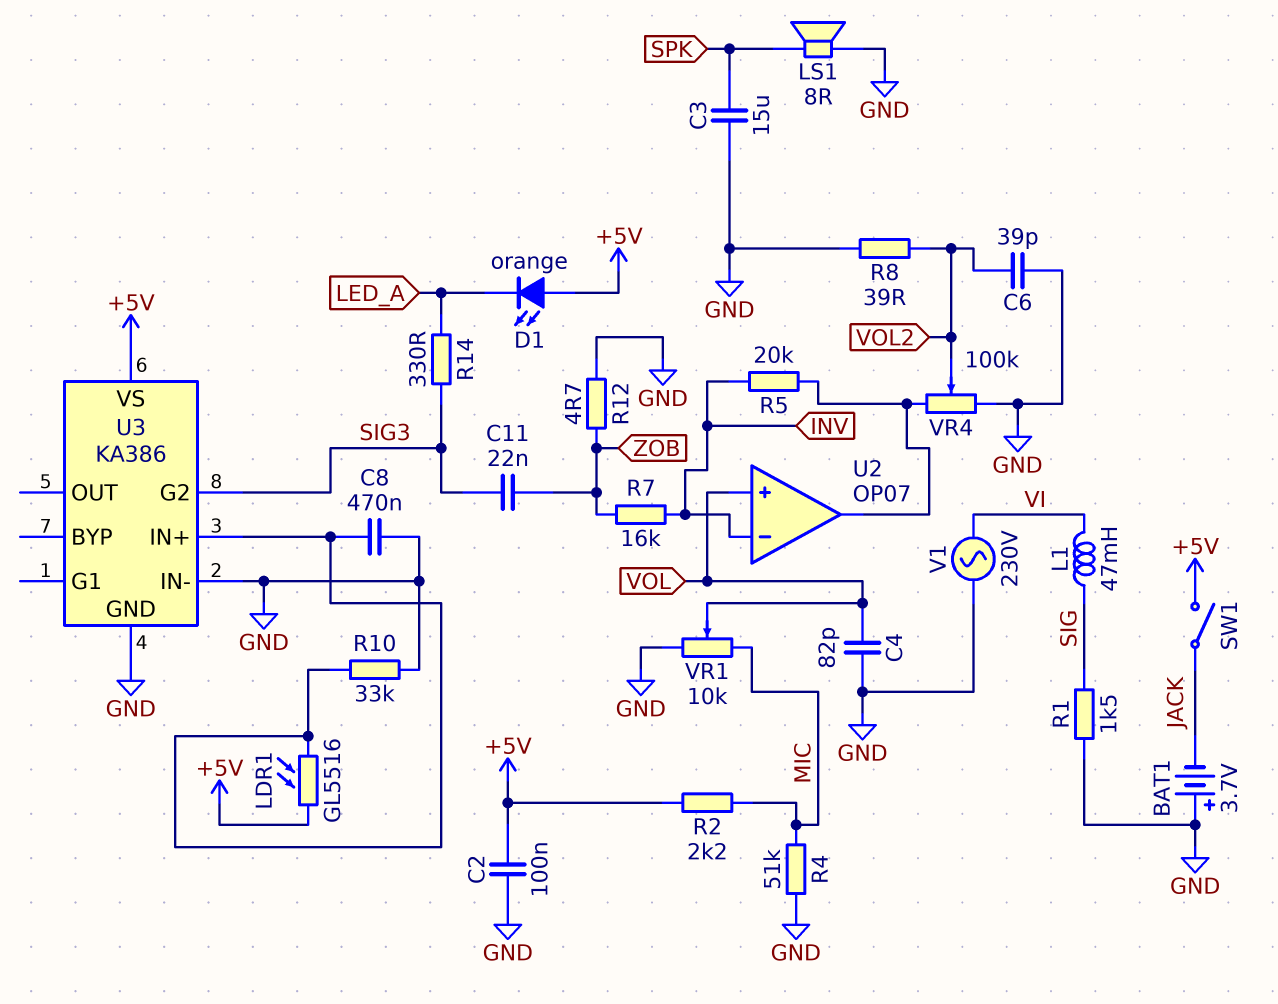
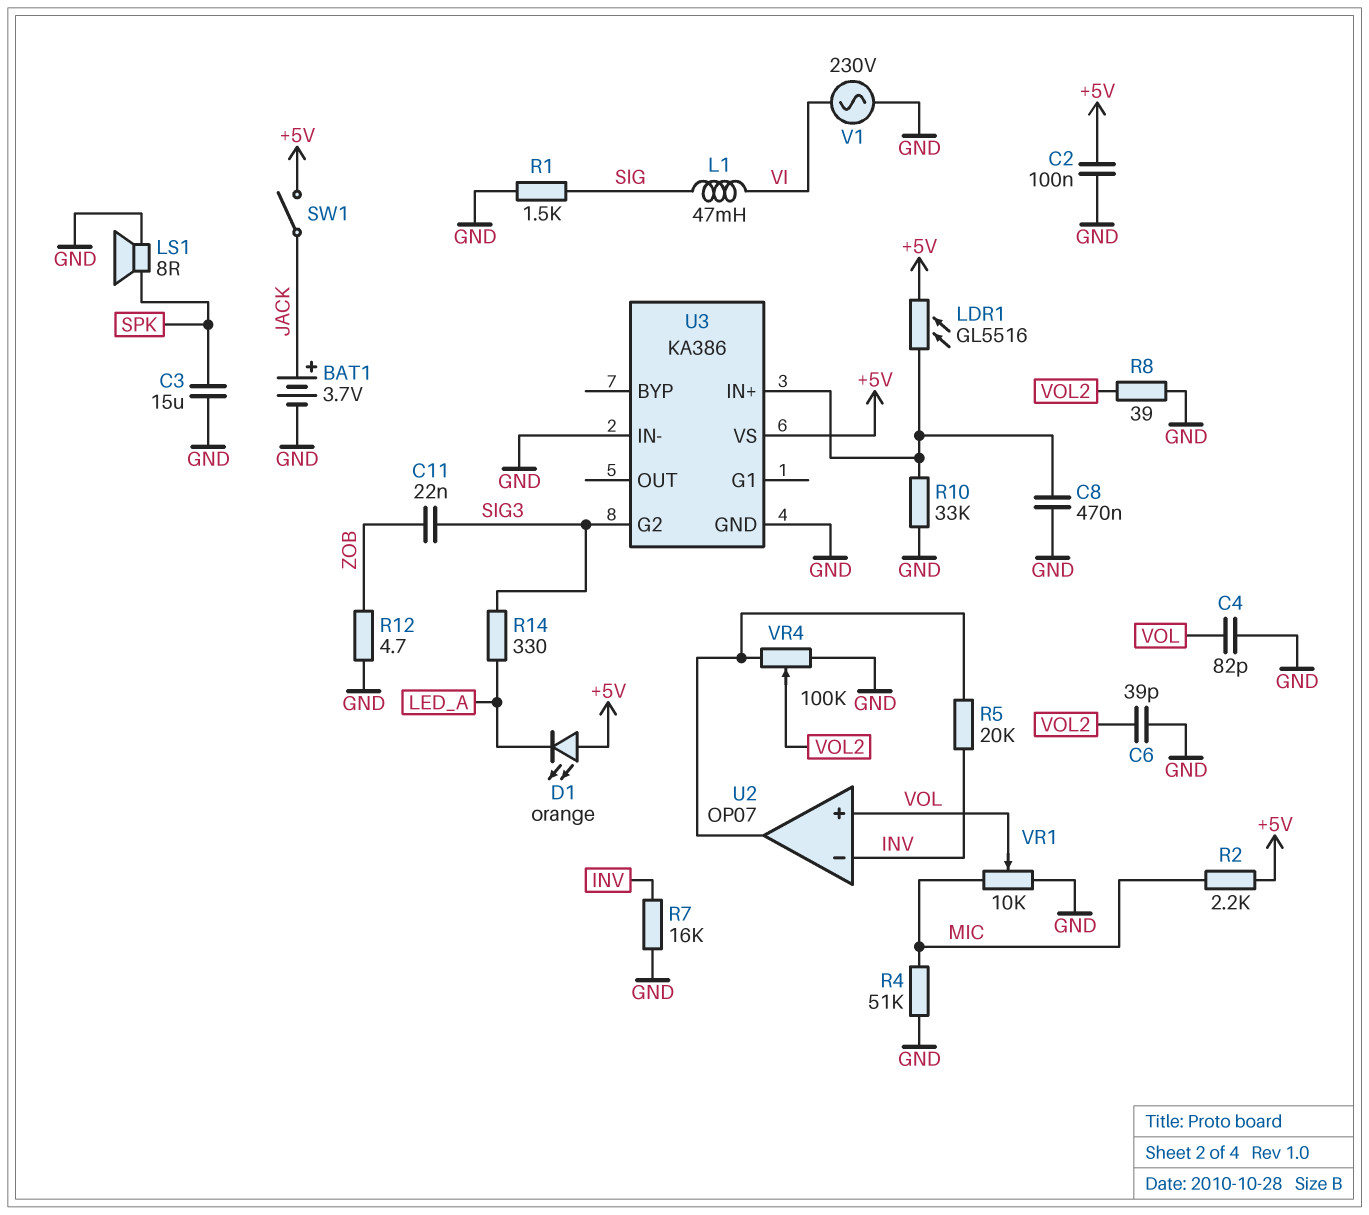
BAT1: 3.7V (plus GND, minus JACK) -> 3.7V (plus JACK, minus GND)
R7: 16k (INV, ZOB) -> 16k (GND, INV)

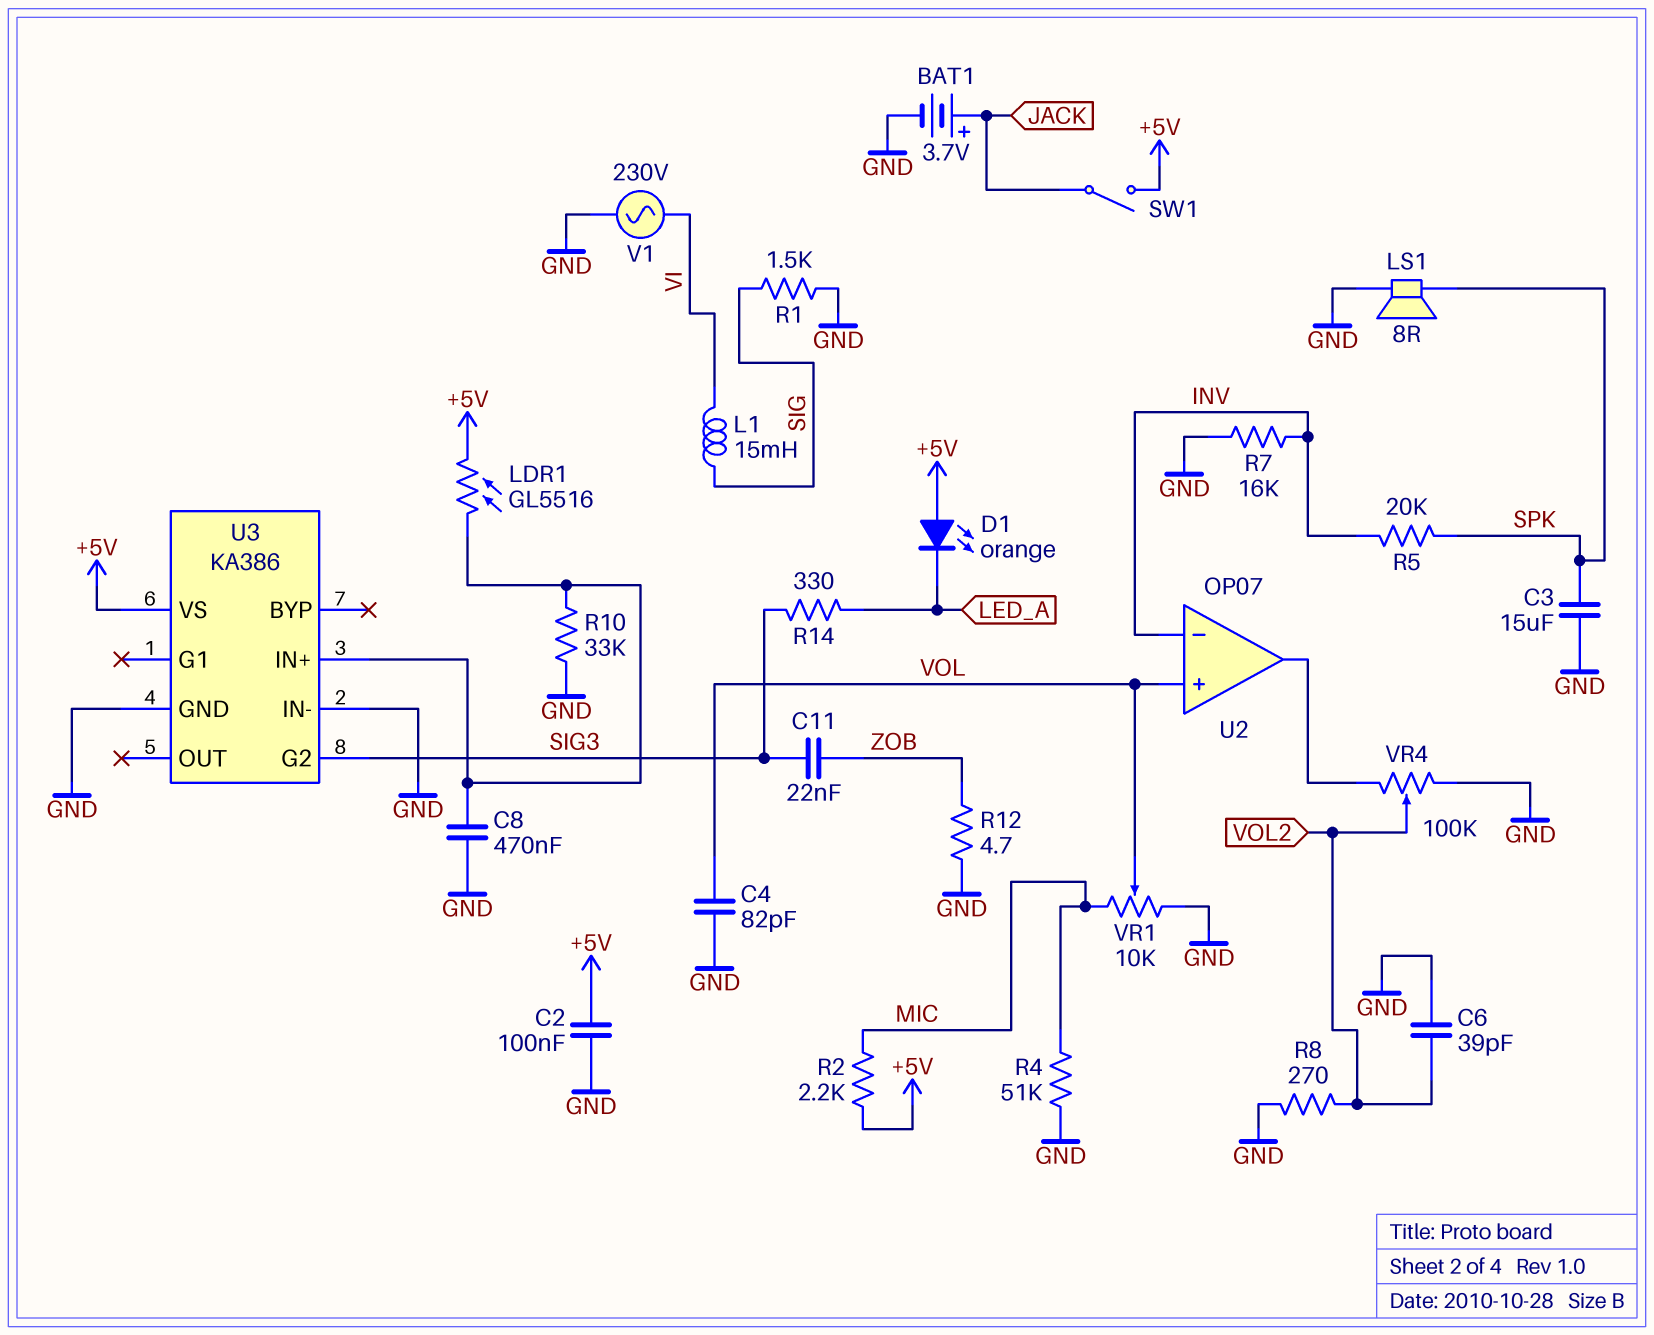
L1: 47mH (SIG, VI) -> 15mH (SIG, VI)
R5: 20k (INV, U2/out) -> 20k (INV, SPK)
R8: 39 (GND, VOL2) -> 270 (GND, VOL2)

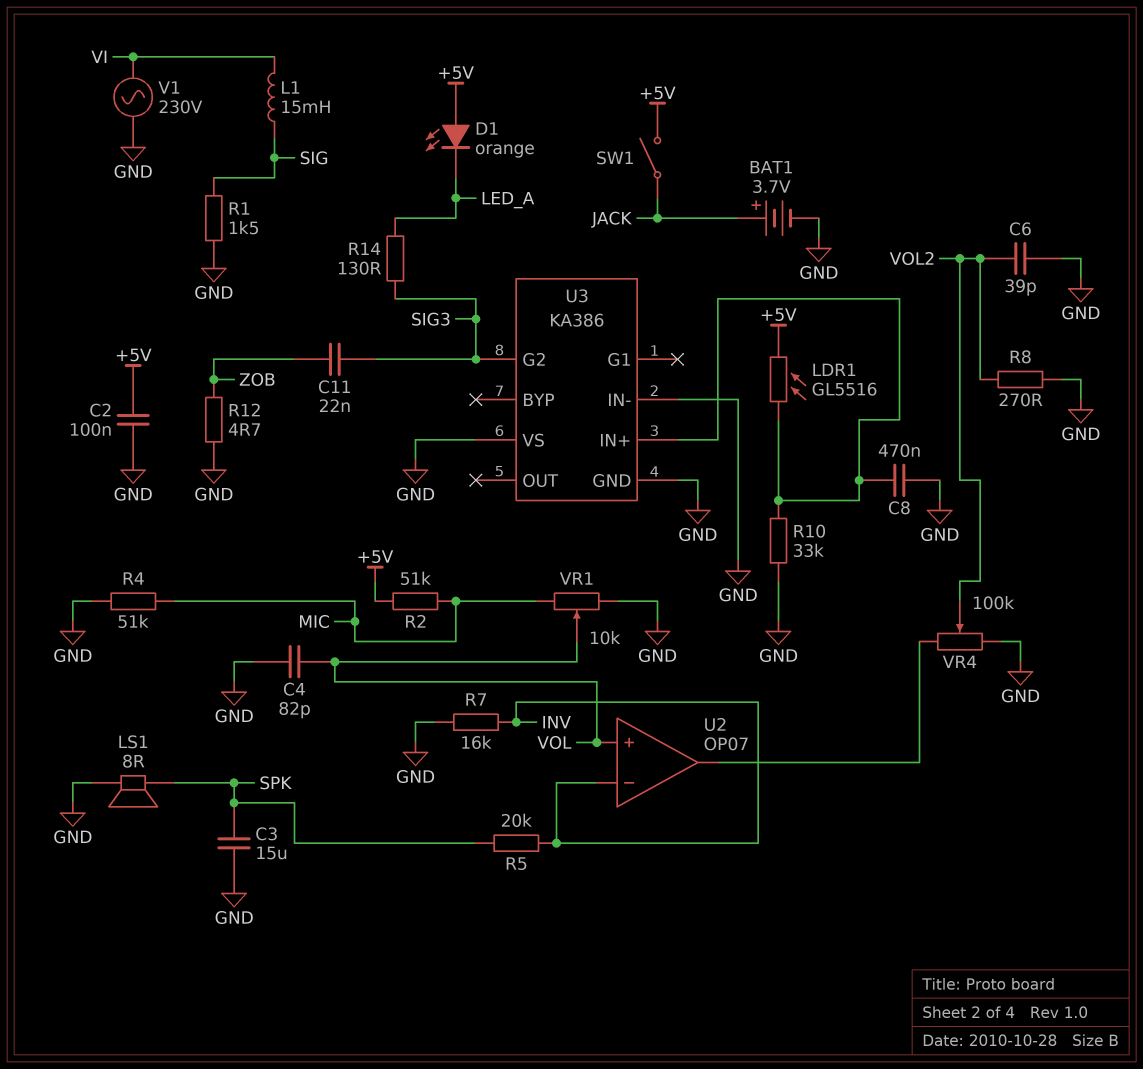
R2: 2.2k (+5V, MIC) -> 51k (+5V, MIC)
R14: 330 (LED_A, SIG3) -> 130 (LED_A, SIG3)
U3 pin VS: +5V -> GND

